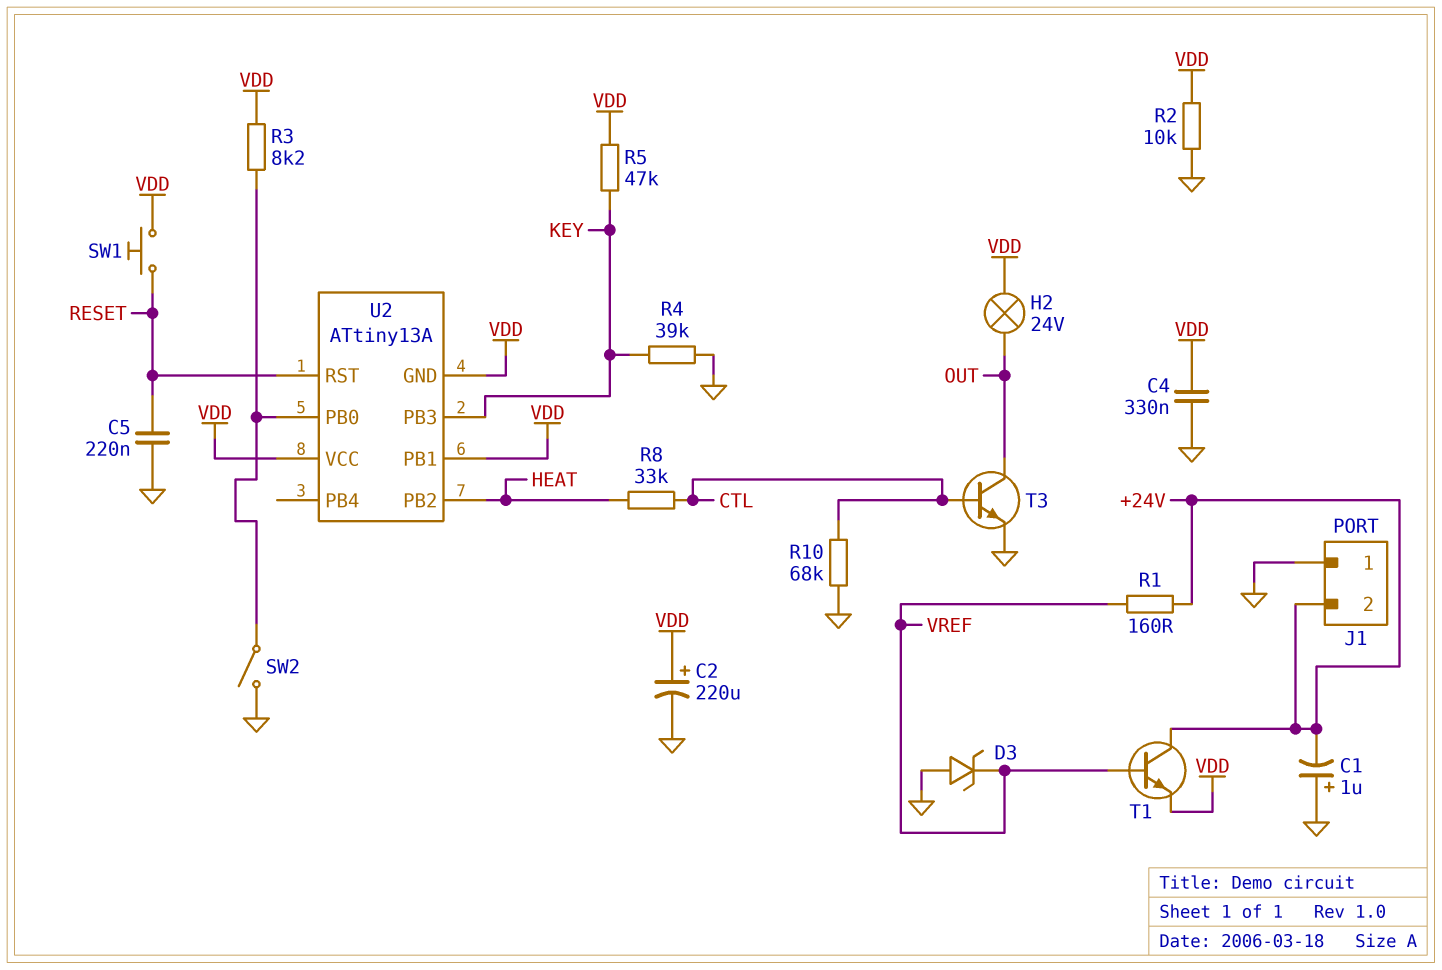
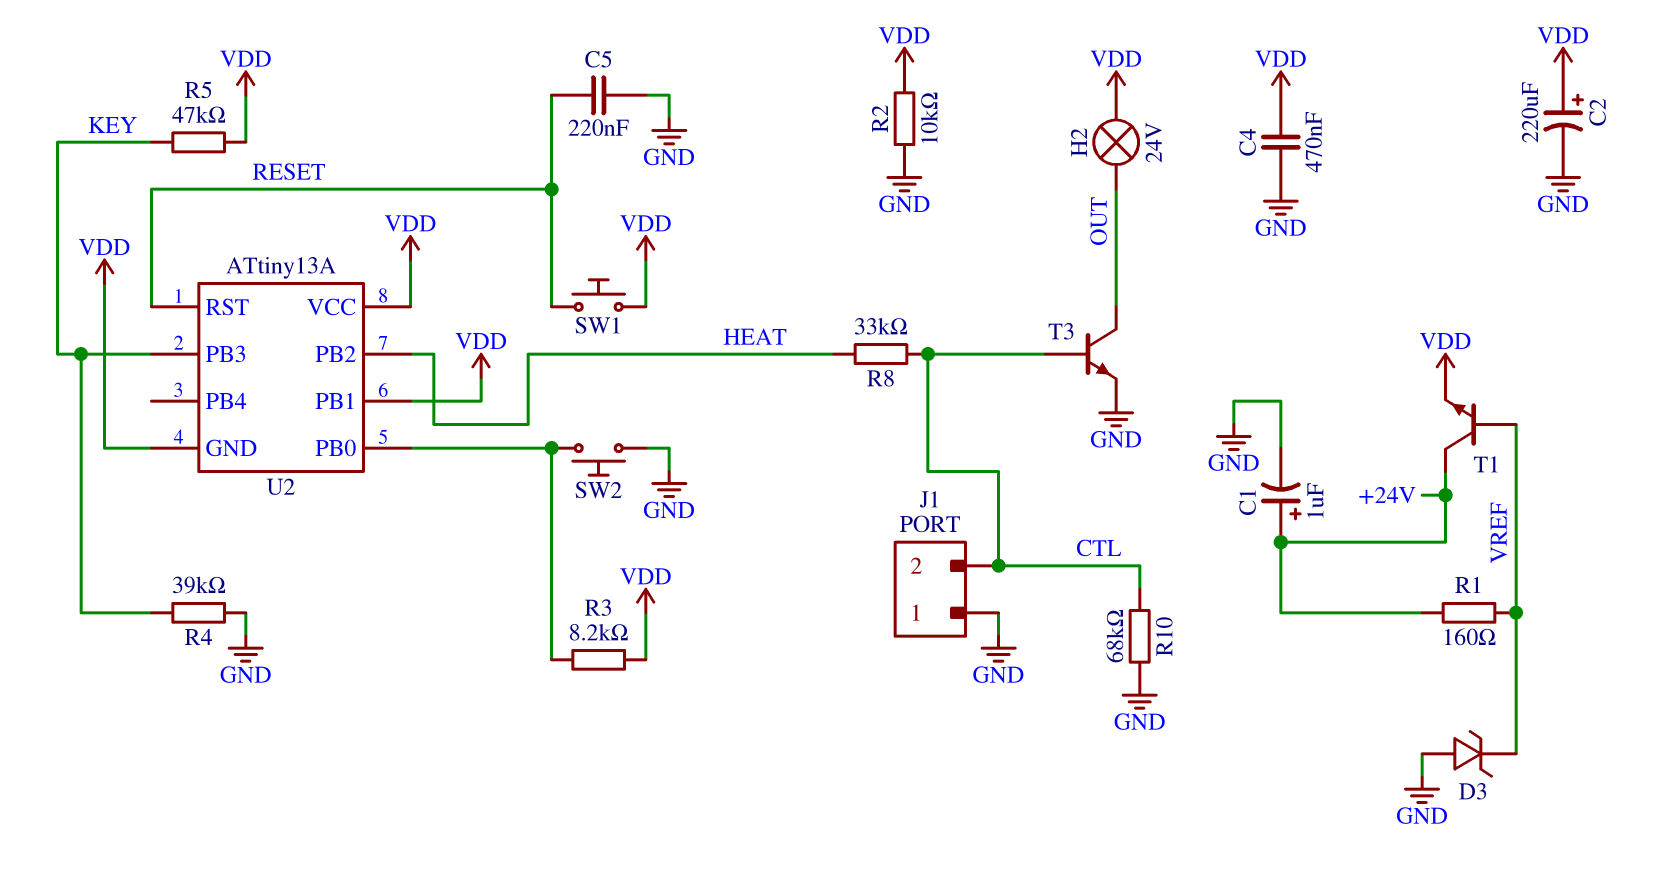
C1: 1uF (plus GND, minus +24V) -> 1uF (plus +24V, minus GND)
C4: 330nF (GND, VDD) -> 470nF (GND, VDD)
J1 pin 2: +24V -> CTL
SW2: switch (GND, U2/PB0) -> button (GND, U2/PB0)

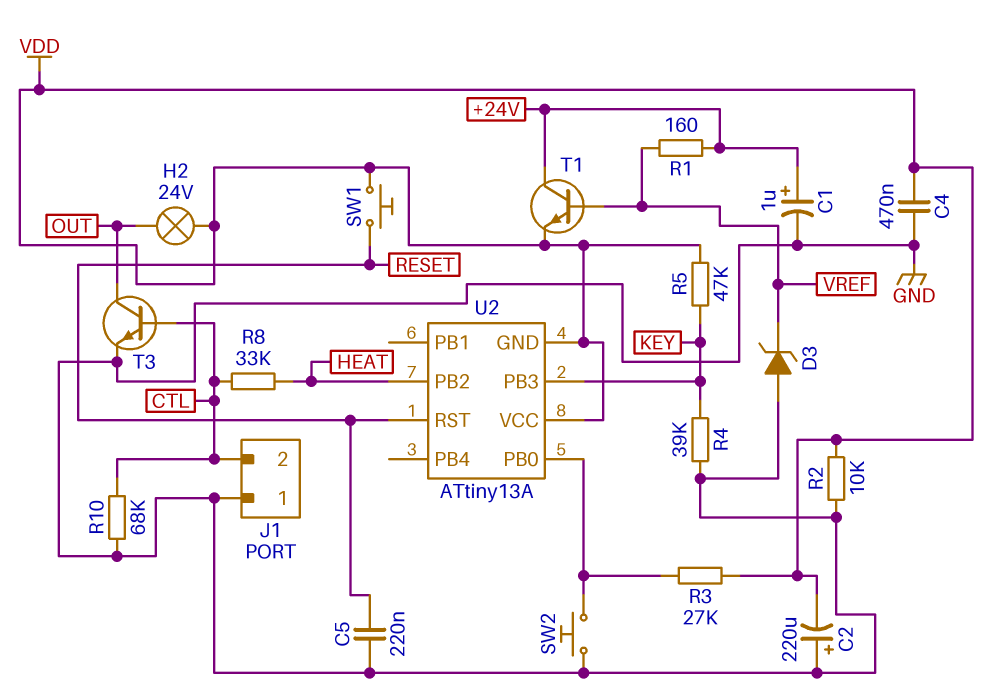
C2: 220uF (plus VDD, minus GND) -> 220uF (plus GND, minus VDD)
R3: 8.2k (U2/PB0, VDD) -> 27k (U2/PB0, VDD)
U2 pin PB1: VDD -> none

